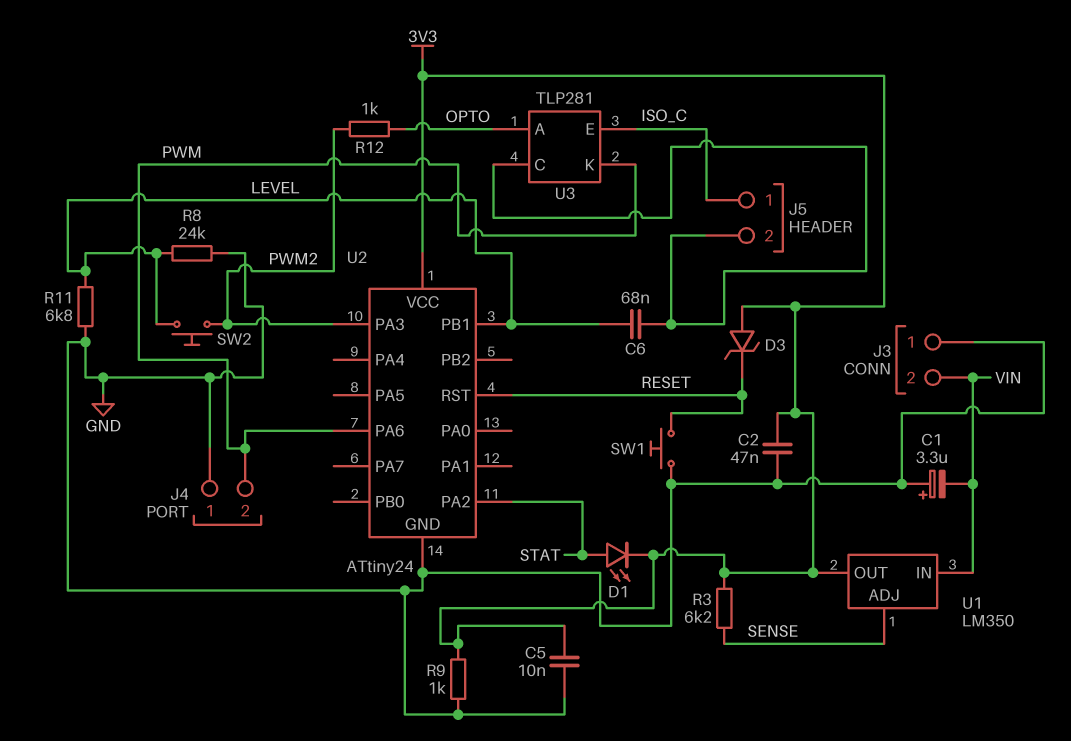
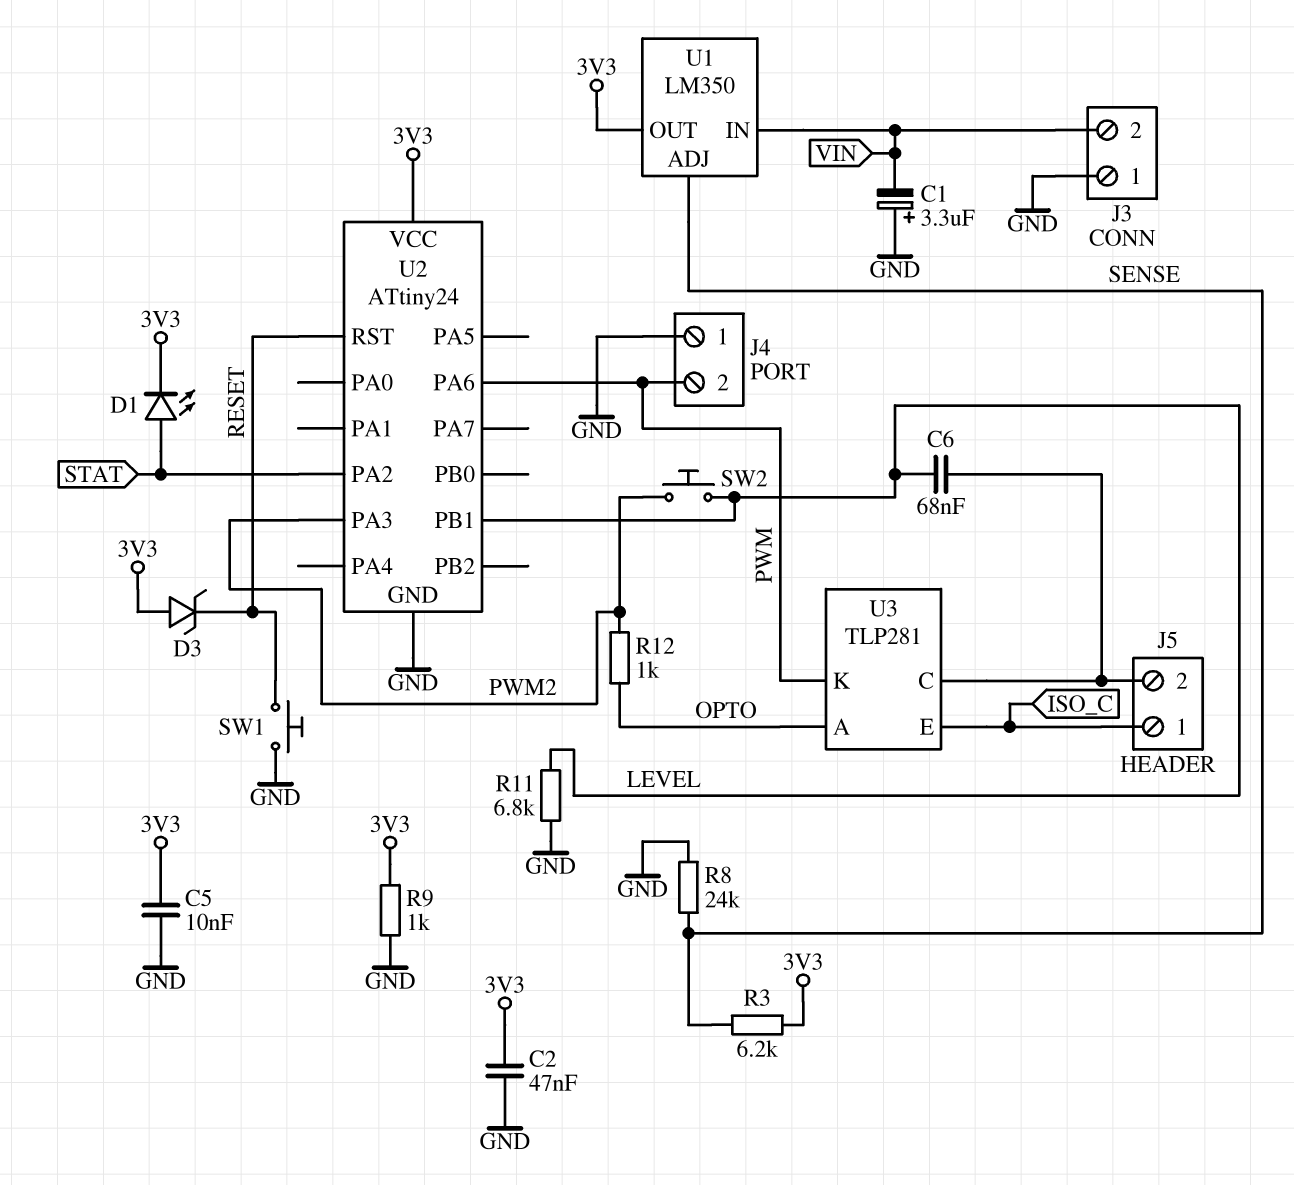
R8: 24k (GND, LEVEL) -> 24k (GND, SENSE)

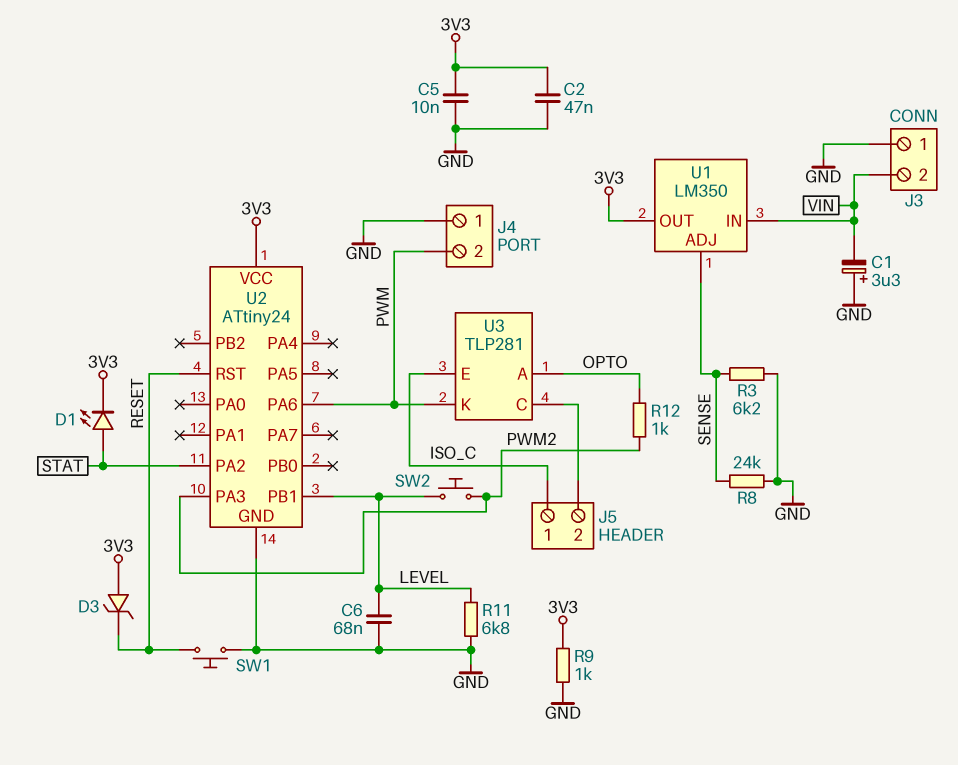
C6: 68nF (J5/2, LEVEL) -> 68nF (GND, LEVEL)
R3: 6.2k (3V3, SENSE) -> 6.2k (GND, SENSE)

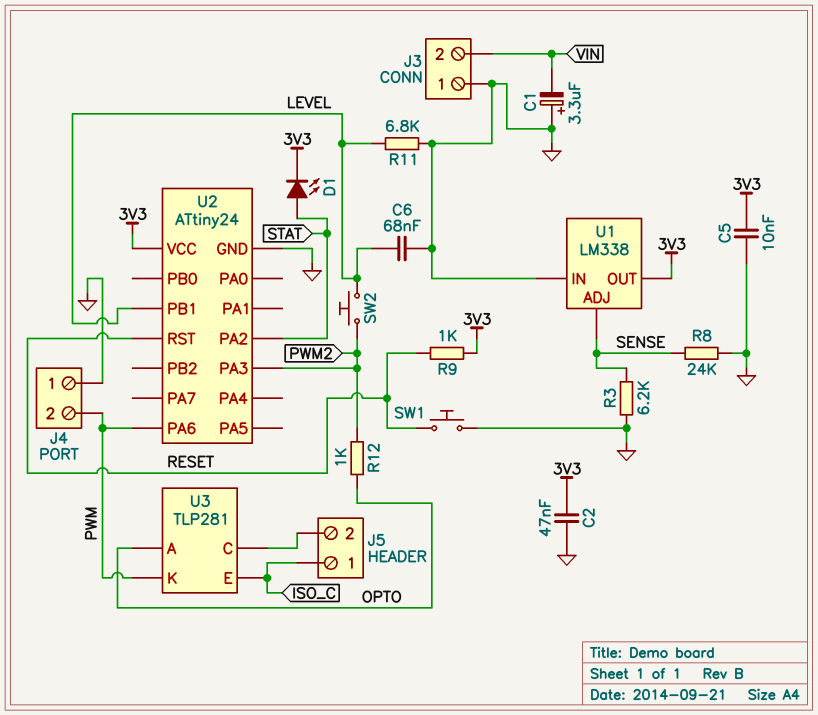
D3: zener (A 3V3, K RESET) -> none
R9: 1k (3V3, GND) -> 1k (3V3, RESET)
U1: LM350 -> LM338
U1 pin IN: VIN -> GND

